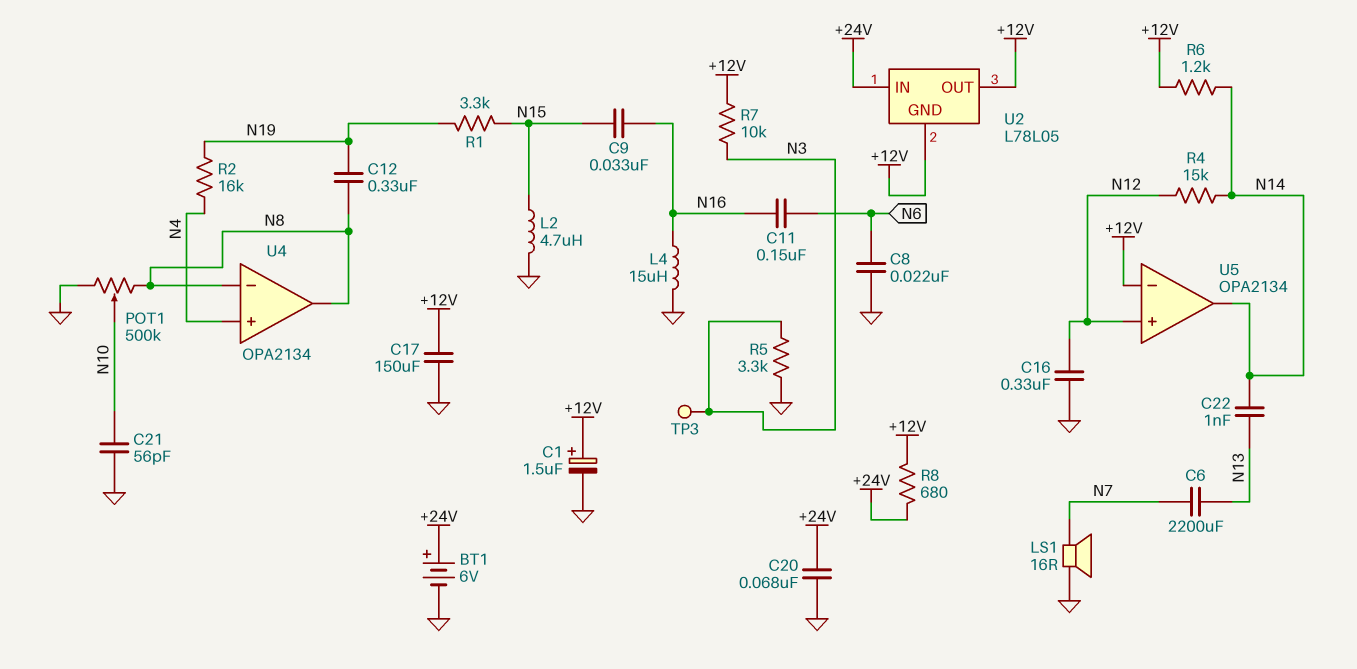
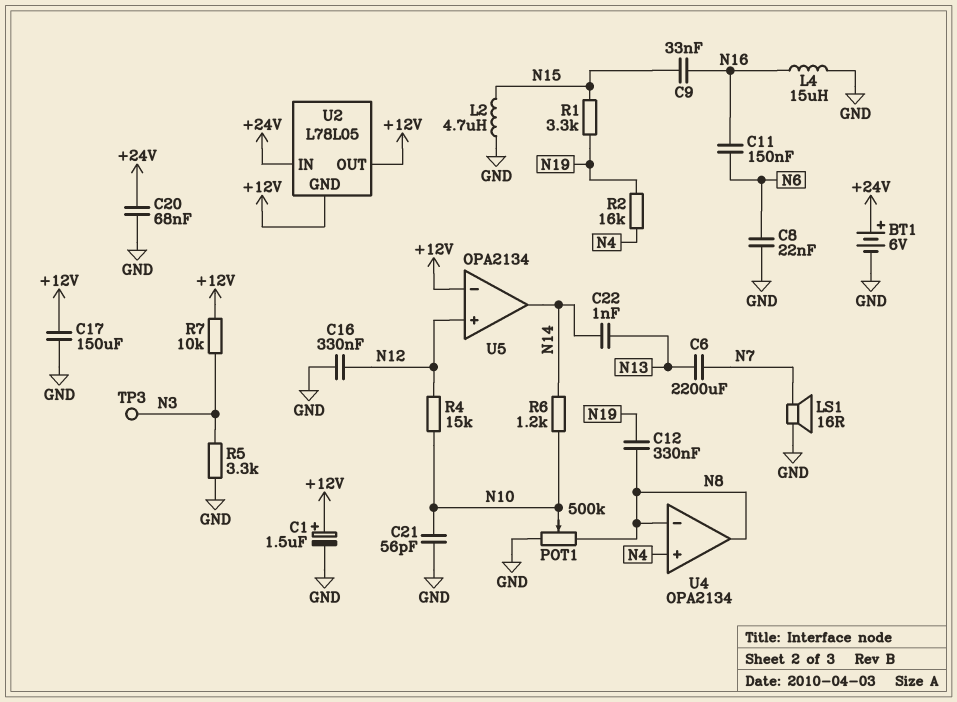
R4: 15k (N12, N14) -> 15k (N10, N12)
R6: 1.2k (+12V, N14) -> 1.2k (N10, N14)
R8: 680 (+12V, +24V) -> none

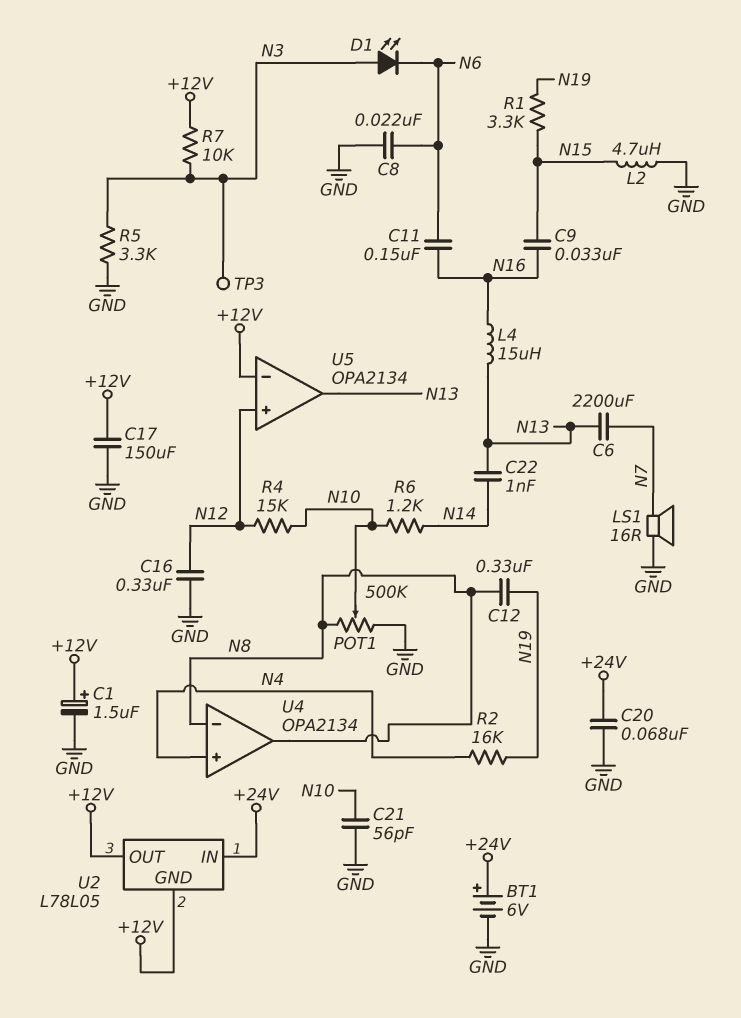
D1: none -> LED (A N3, K N6)
L4: 15uH (GND, N16) -> 15uH (N13, N16)
U5 pin out: N14 -> N13

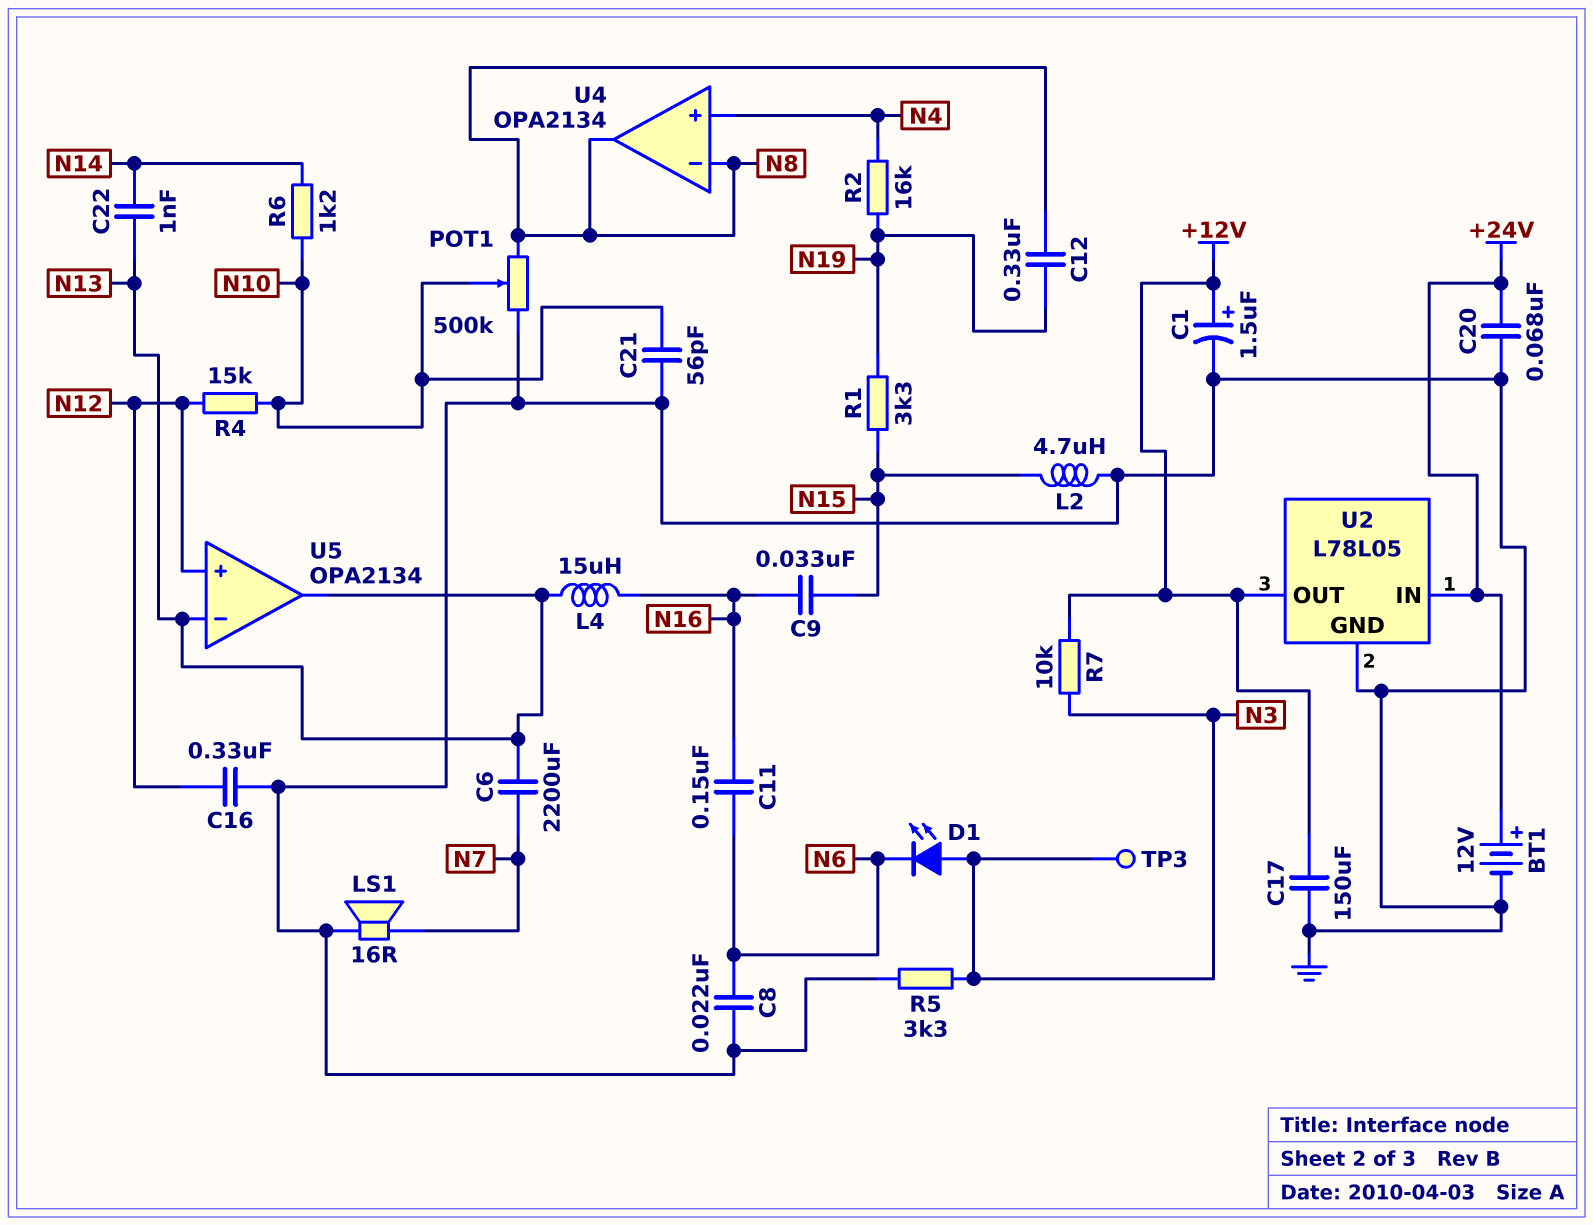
BT1: 6V (plus +24V, minus GND) -> 12V (plus +24V, minus GND)
U2 pin GND: +12V -> GND
U5 pin in-: +12V -> N13

